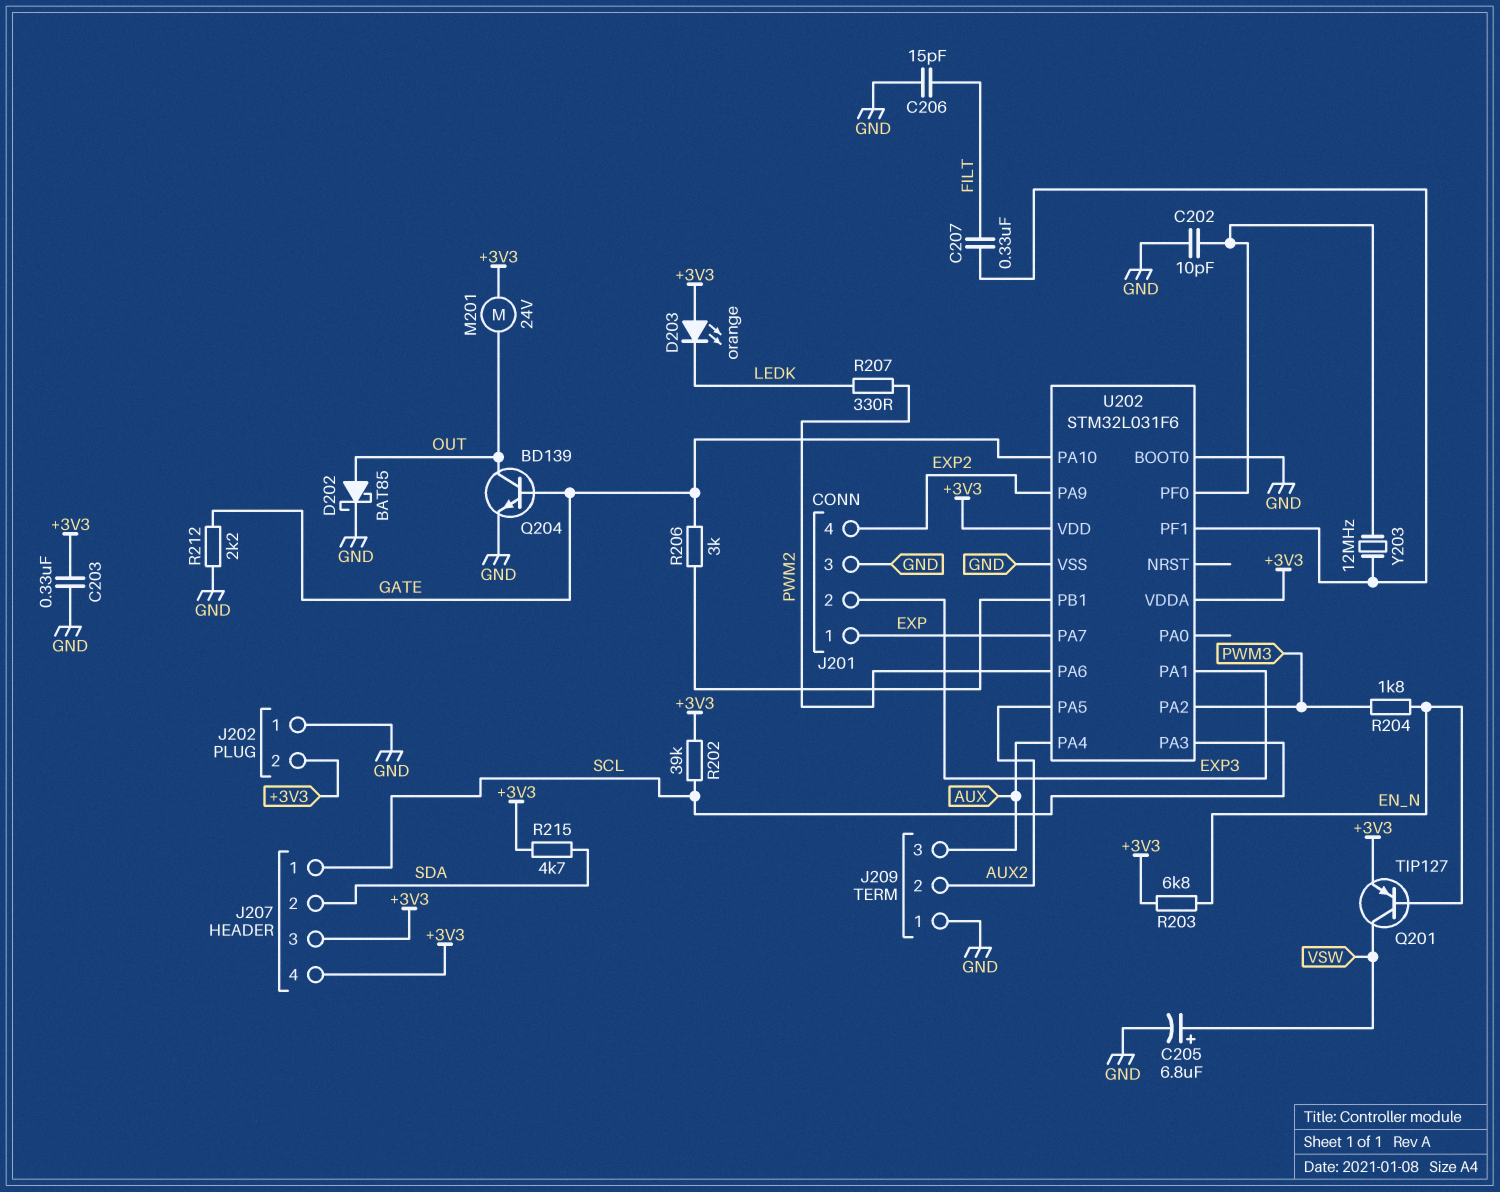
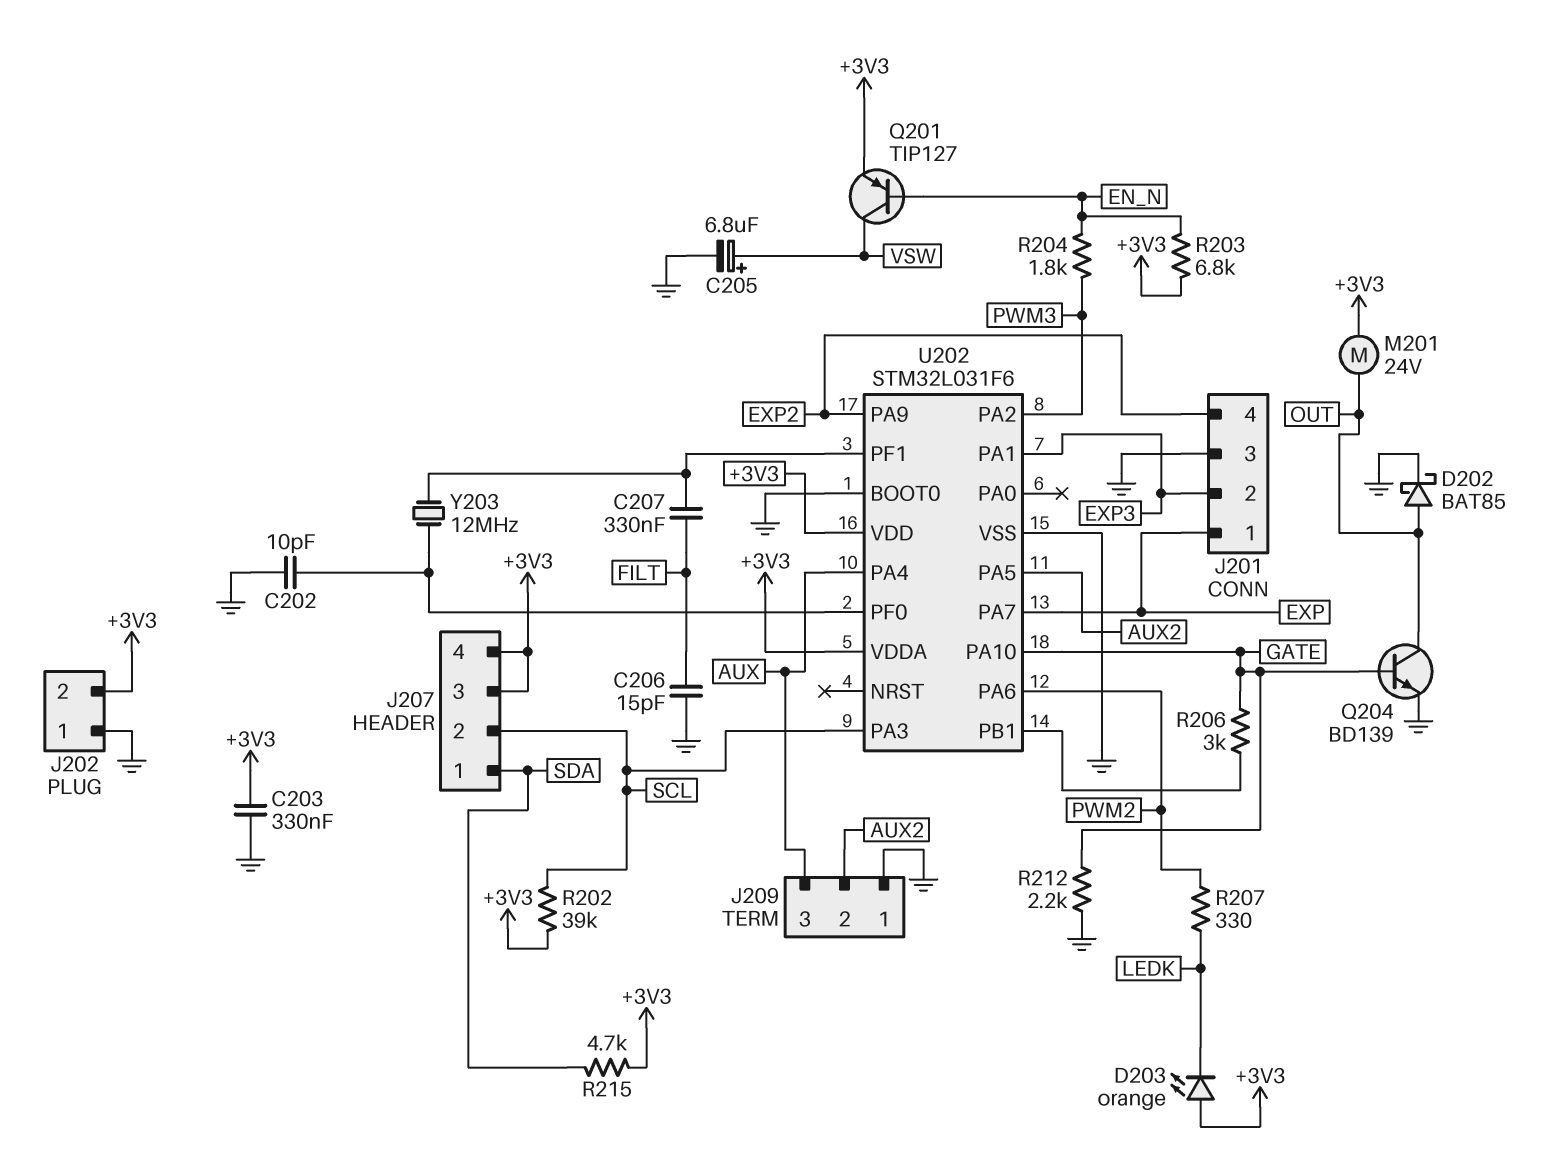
J207 pin 1: SCL -> SDA
J207 pin 2: SDA -> SCL

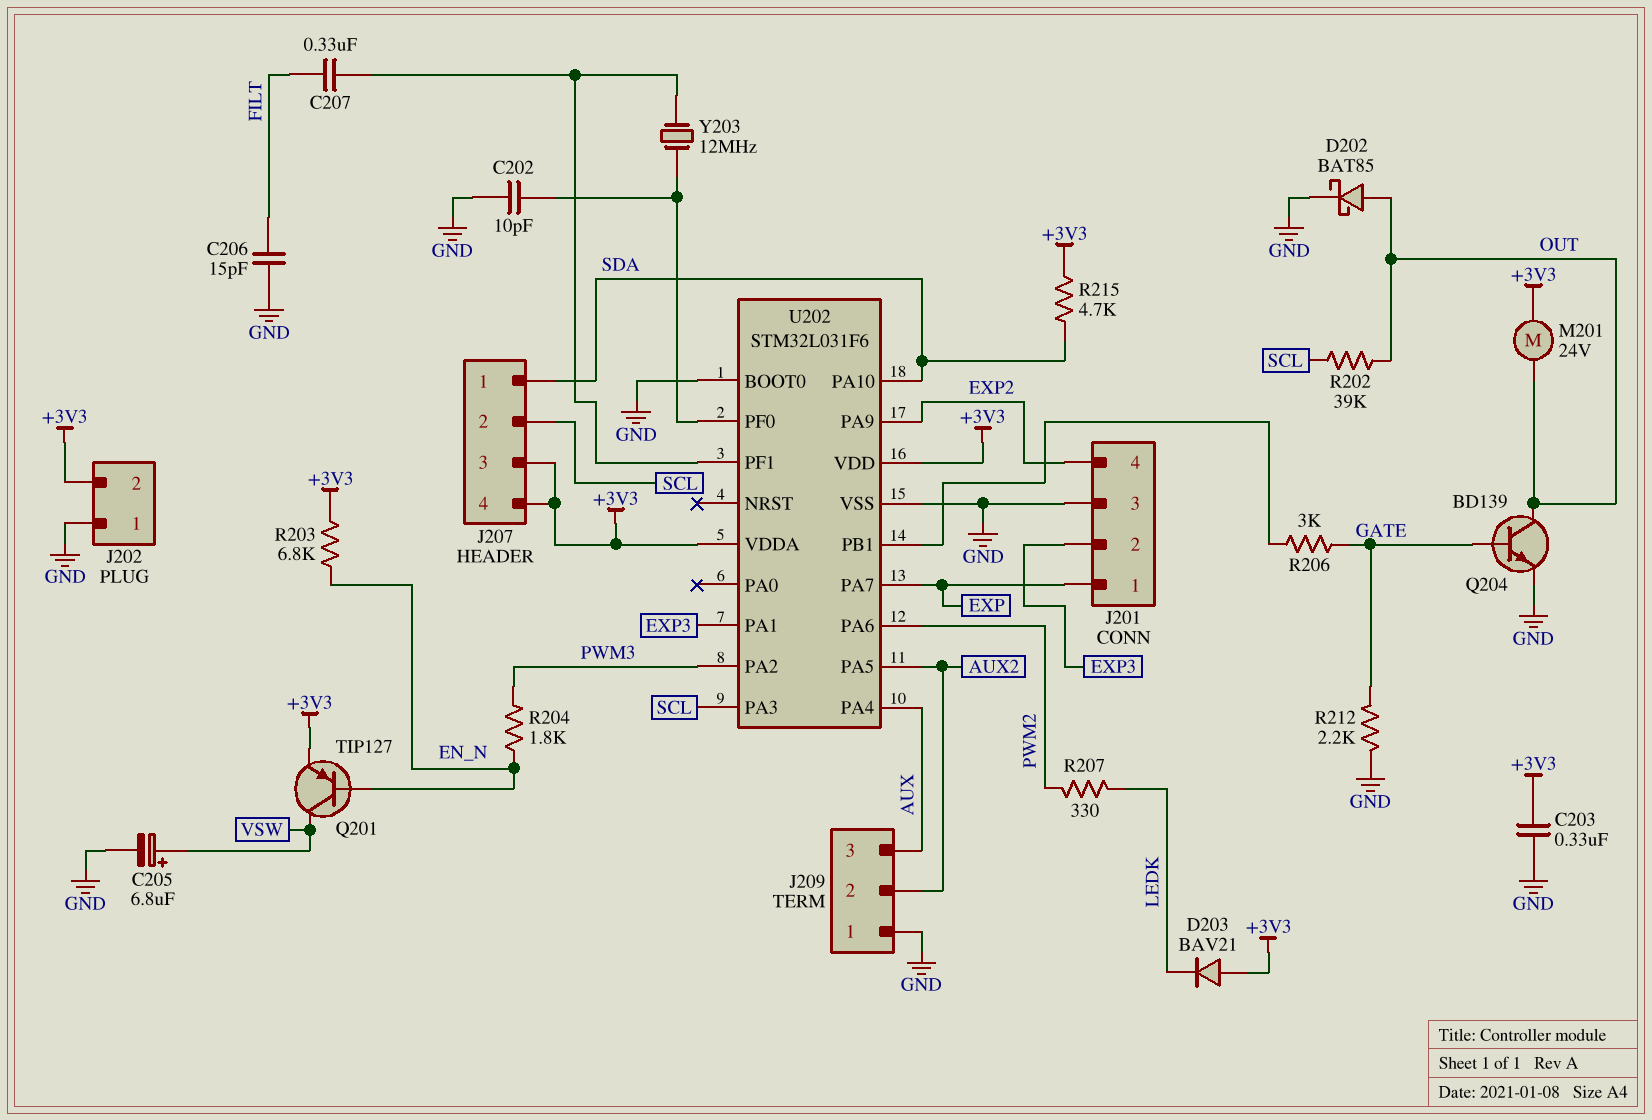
D203: LED orange (A +3V3, K LEDK) -> diode BAV21 (A +3V3, K LEDK)
R202: 39k (+3V3, SCL) -> 39k (OUT, SCL)
U202 pin PA10: GATE -> SDA

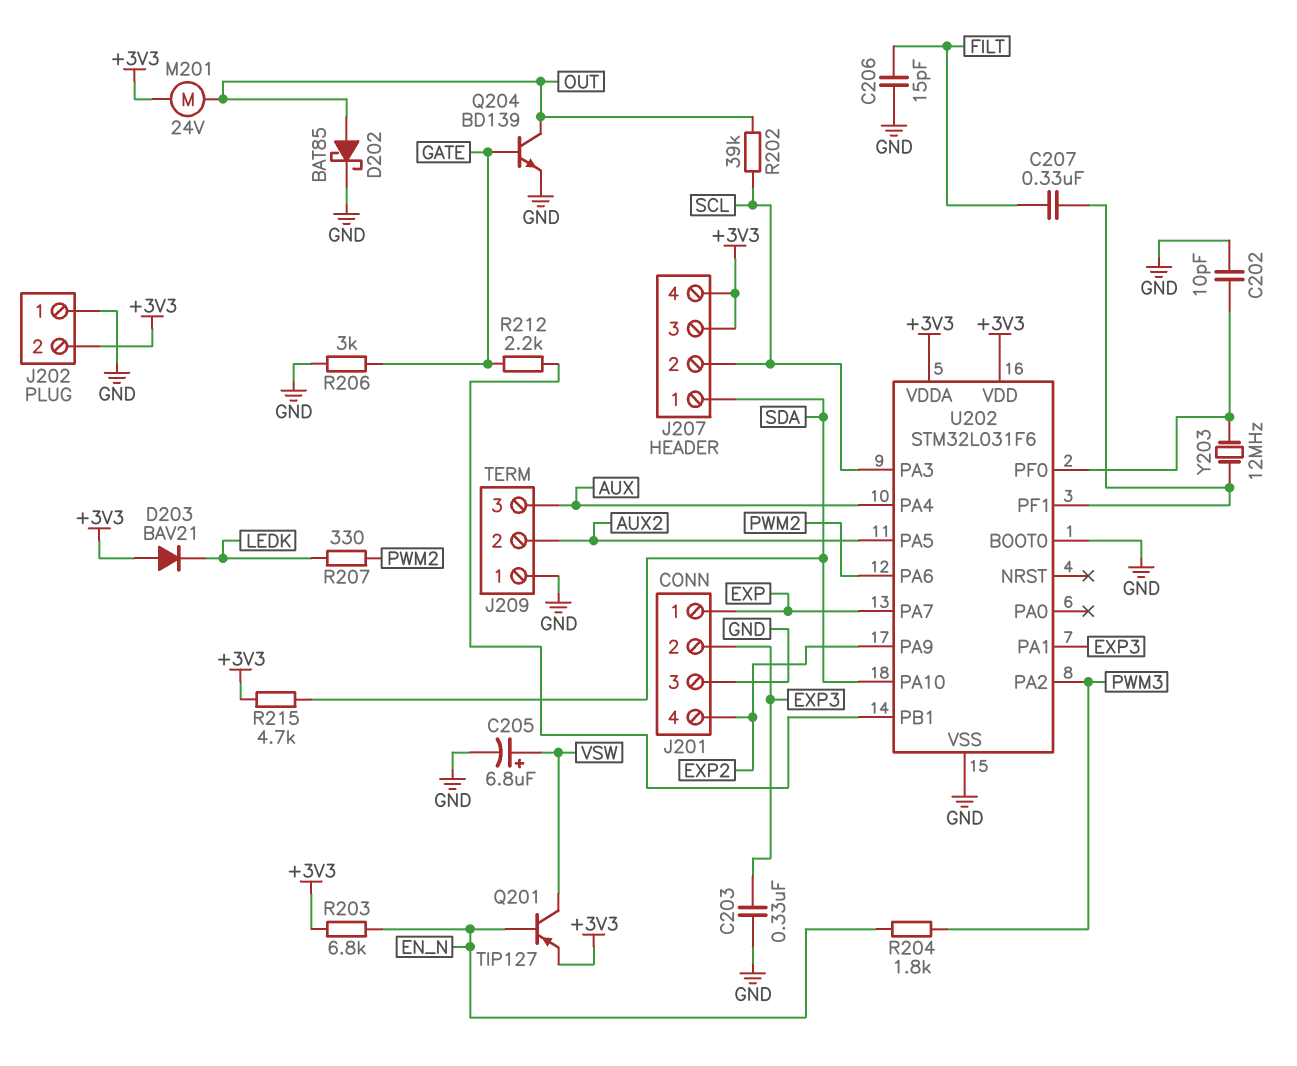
C203: 330nF (+3V3, GND) -> 330nF (EXP3, GND)
R206: 3k (GATE, U202/PB1) -> 3k (GATE, GND)
R212: 2.2k (GATE, GND) -> 2.2k (GATE, U202/PB1)

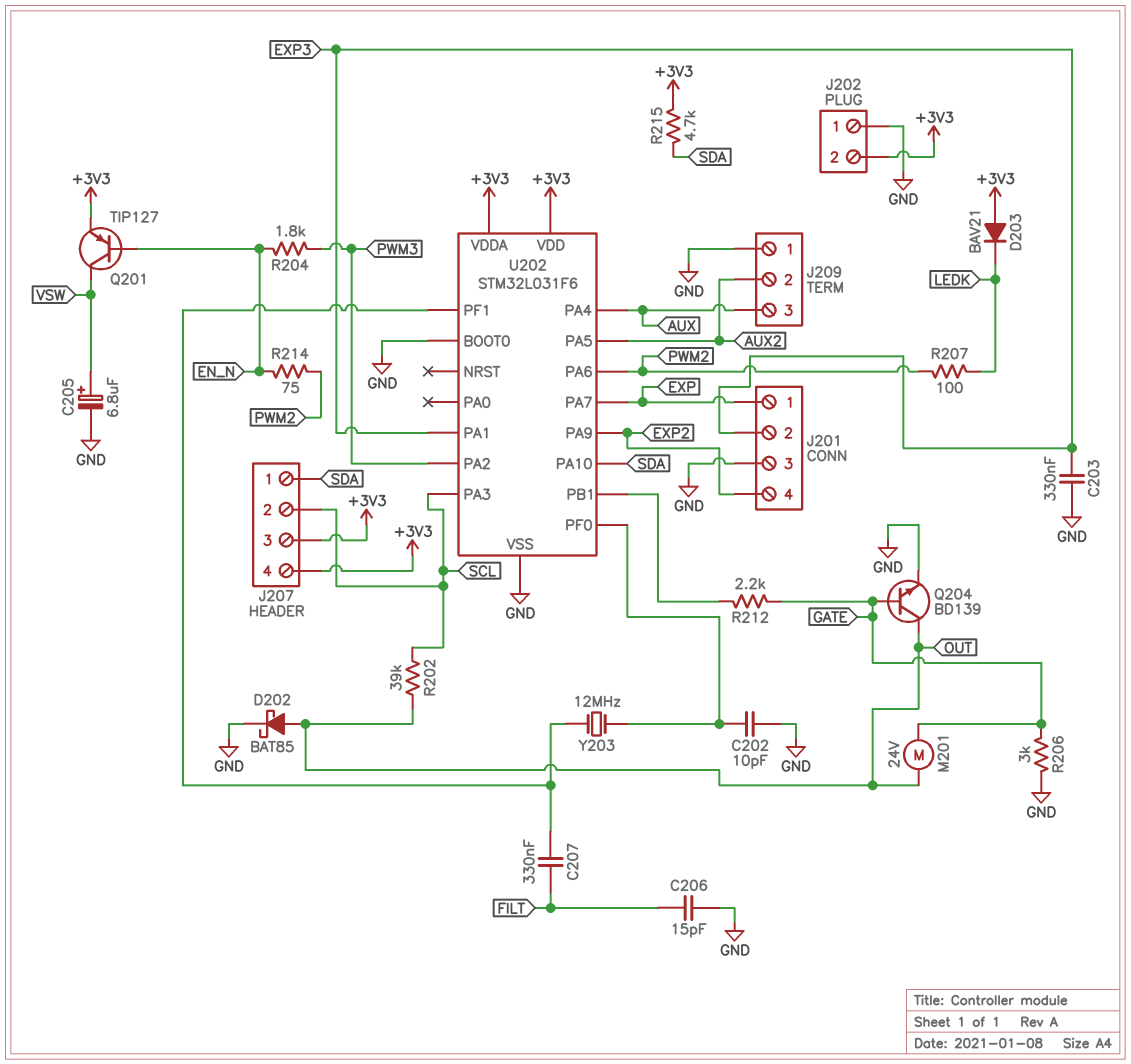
M201: motor 24V (+3V3, OUT) -> motor 24V (GATE, OUT)
R203: 6.8k (+3V3, EN_N) -> none
R207: 330 (LEDK, PWM2) -> 100 (LEDK, PWM2)
R214: none -> 75 (EN_N, PWM2)

